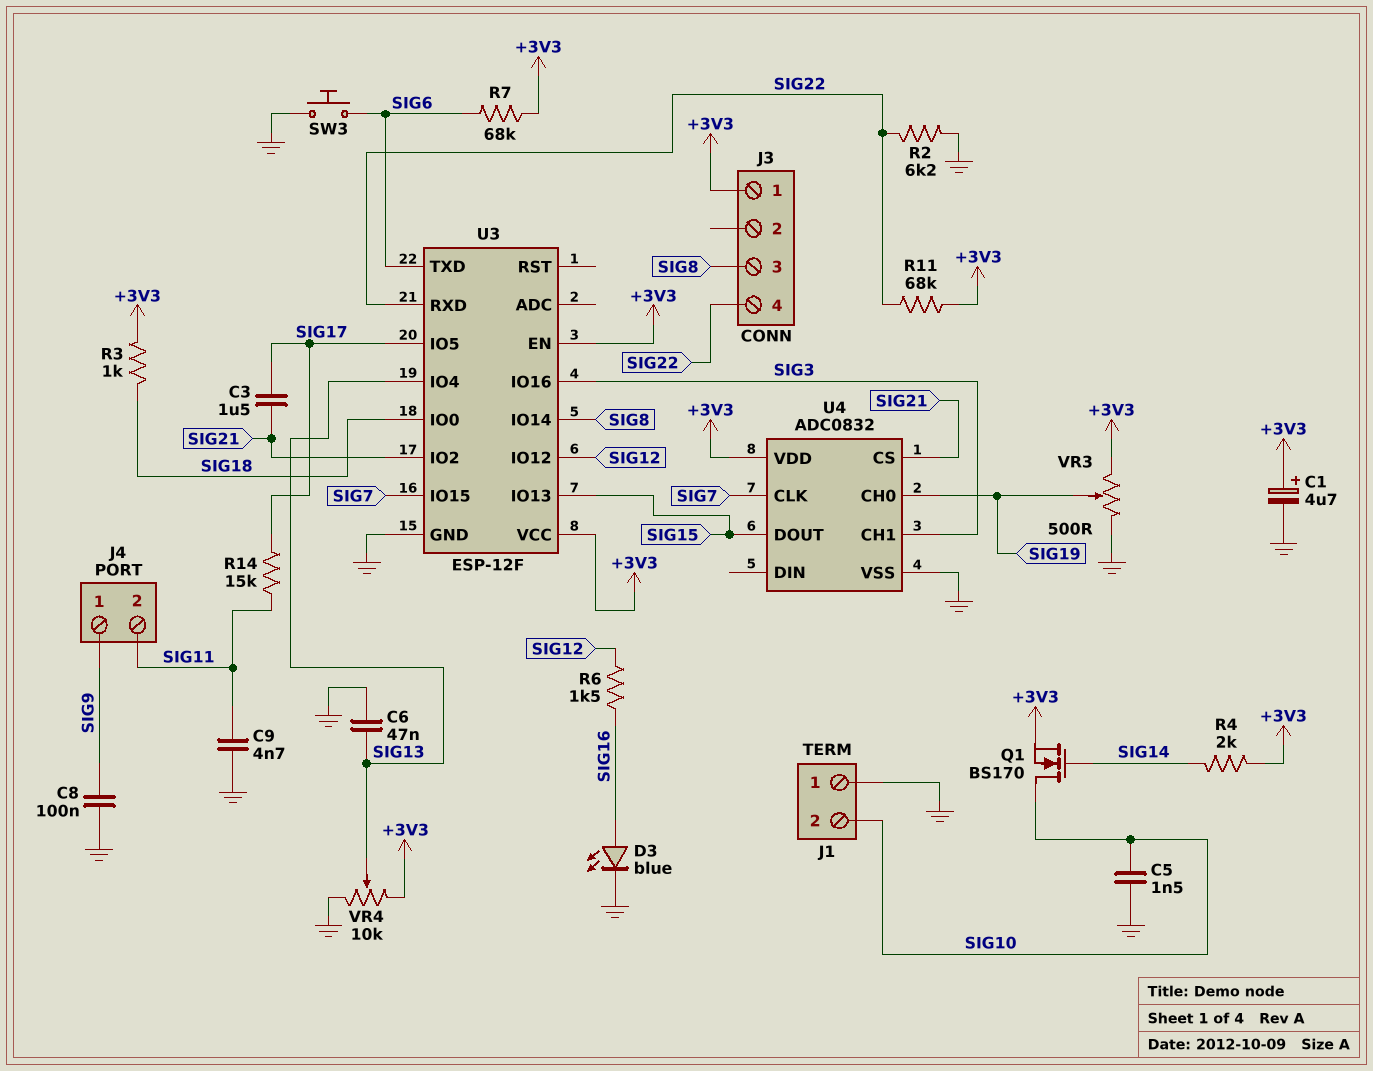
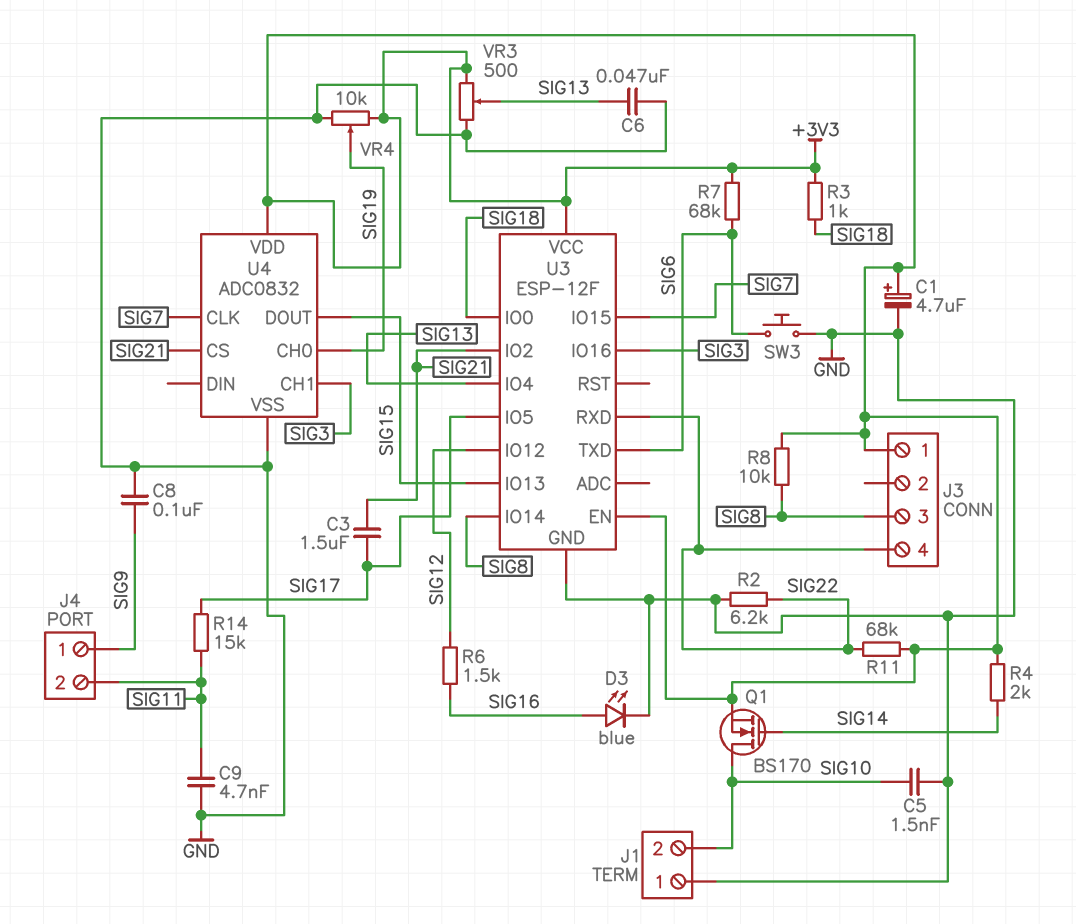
R8: none -> 10k (+3V3, SIG8)
VR3: 500 (+3V3, GND, wiper SIG19) -> 500 (+3V3, GND, wiper SIG13)
VR4: 10k (+3V3, GND, wiper SIG13) -> 10k (+3V3, GND, wiper SIG19)

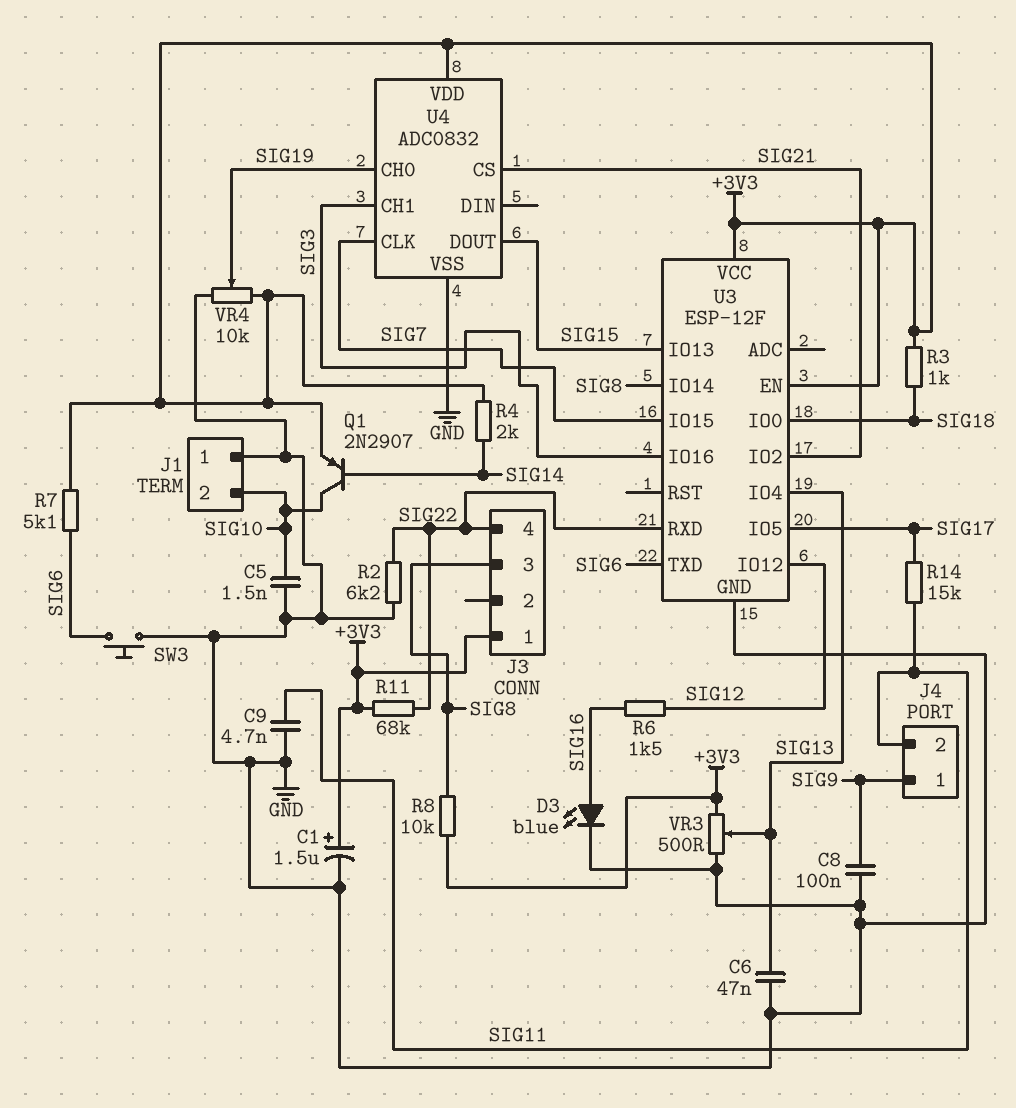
C1: 4.7uF (plus +3V3, minus GND) -> 1.5uF (plus +3V3, minus GND)
C3: 1.5uF (SIG17, SIG21) -> none
Q1: NMOS BS170 (G SIG14, D SIG10, S +3V3) -> PNP 2N2907 (B SIG14, C SIG10, E +3V3)
R7: 68k (+3V3, SIG6) -> 5.1k (+3V3, SIG6)

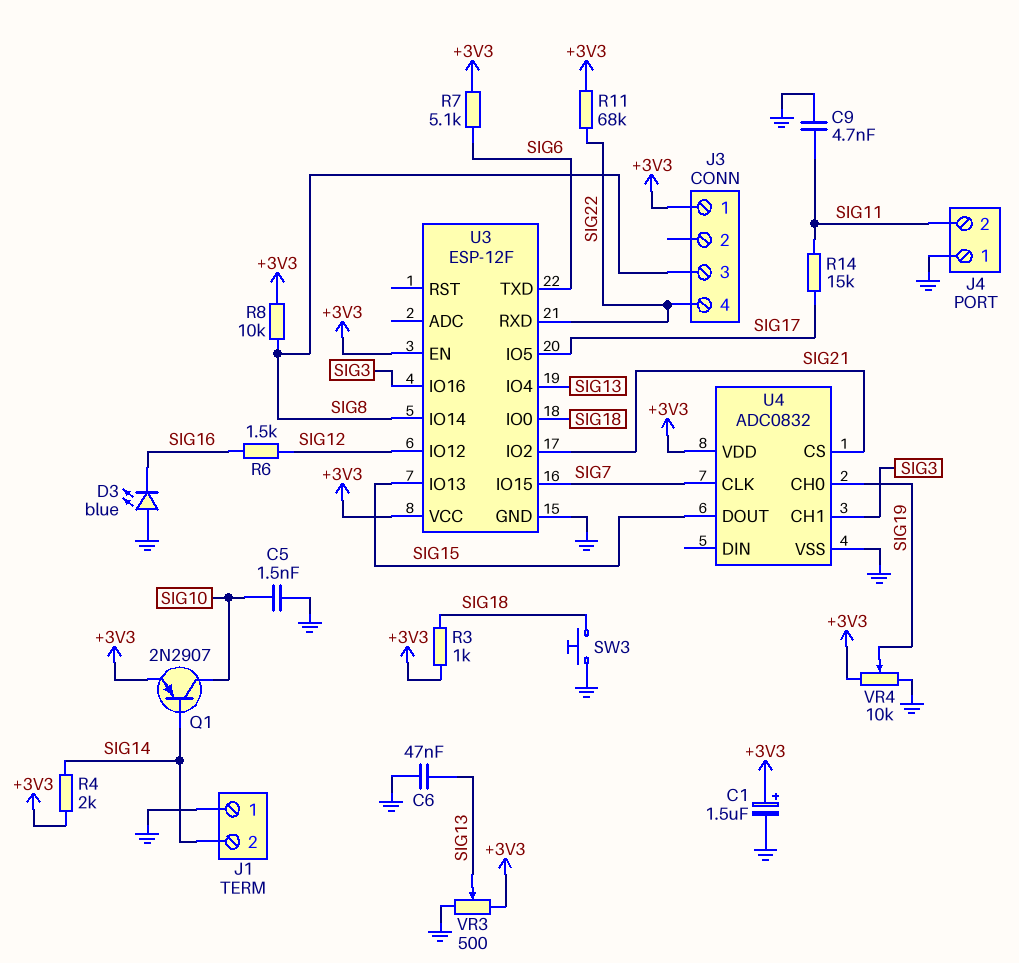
C8: 100nF (GND, SIG9) -> none
D3: LED blue (A SIG16, K GND) -> LED blue (A GND, K SIG16)
J1 pin 2: SIG10 -> SIG14
J4 pin 1: SIG9 -> GND
R2: 6.2k (GND, SIG22) -> none
SW3: button (GND, SIG6) -> button (GND, SIG18)

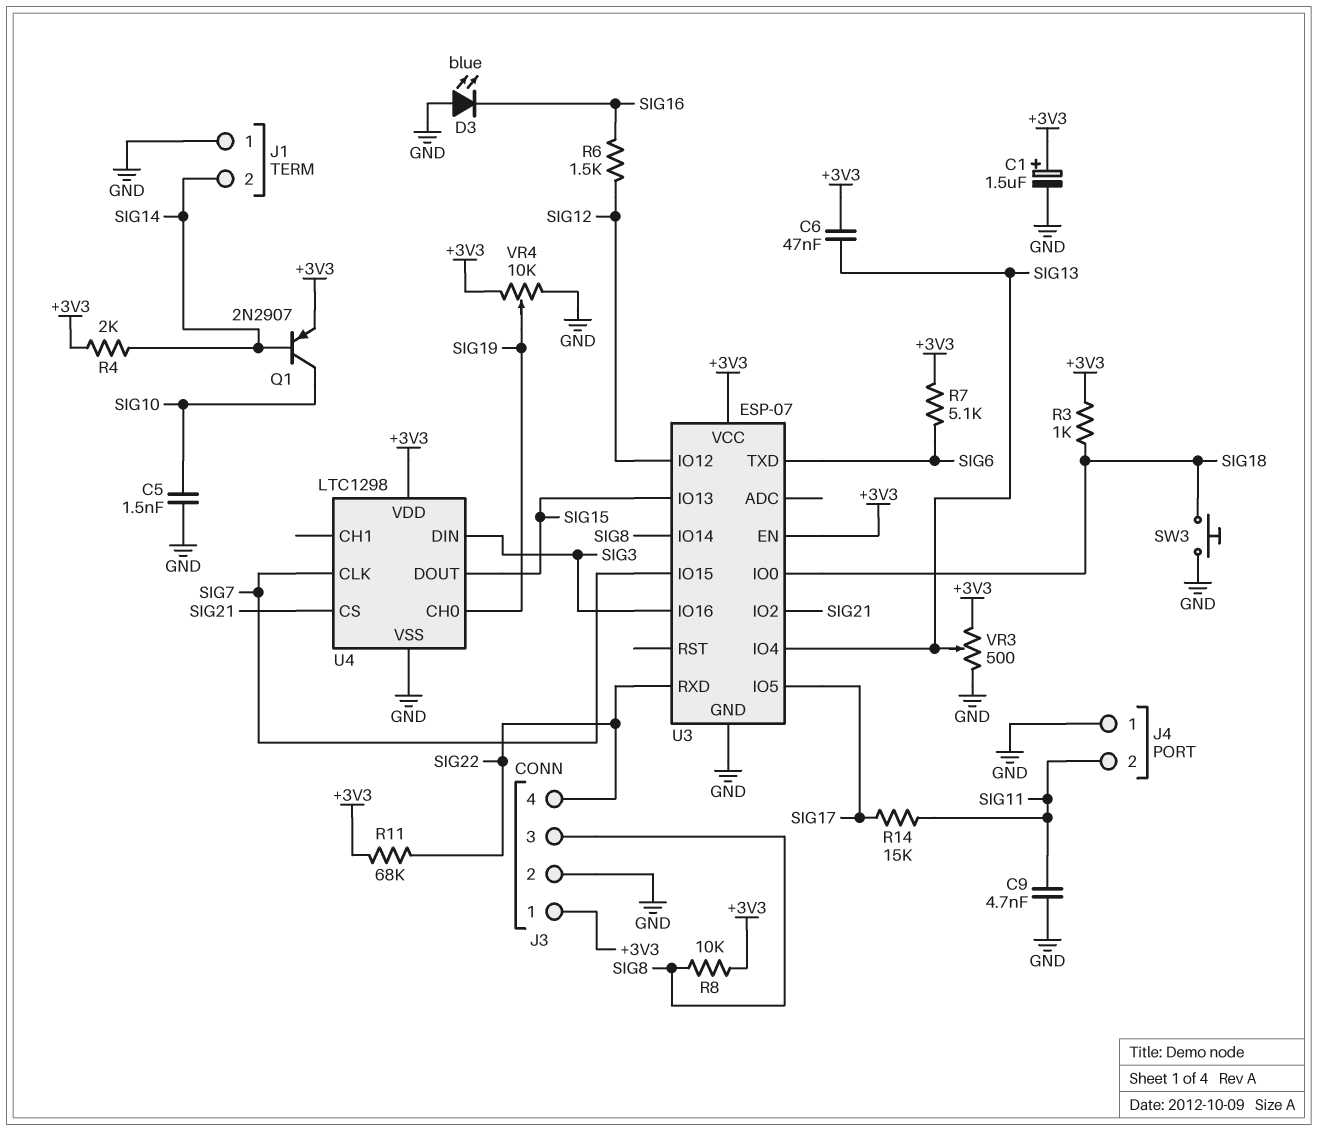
C6: 47nF (GND, SIG13) -> 47nF (+3V3, SIG13)
J3 pin 2: none -> GND
U3: ESP-12F -> ESP-07
U4: ADC0832 -> LTC1298
U4 pin CH1: SIG3 -> none
U4 pin DIN: none -> SIG3

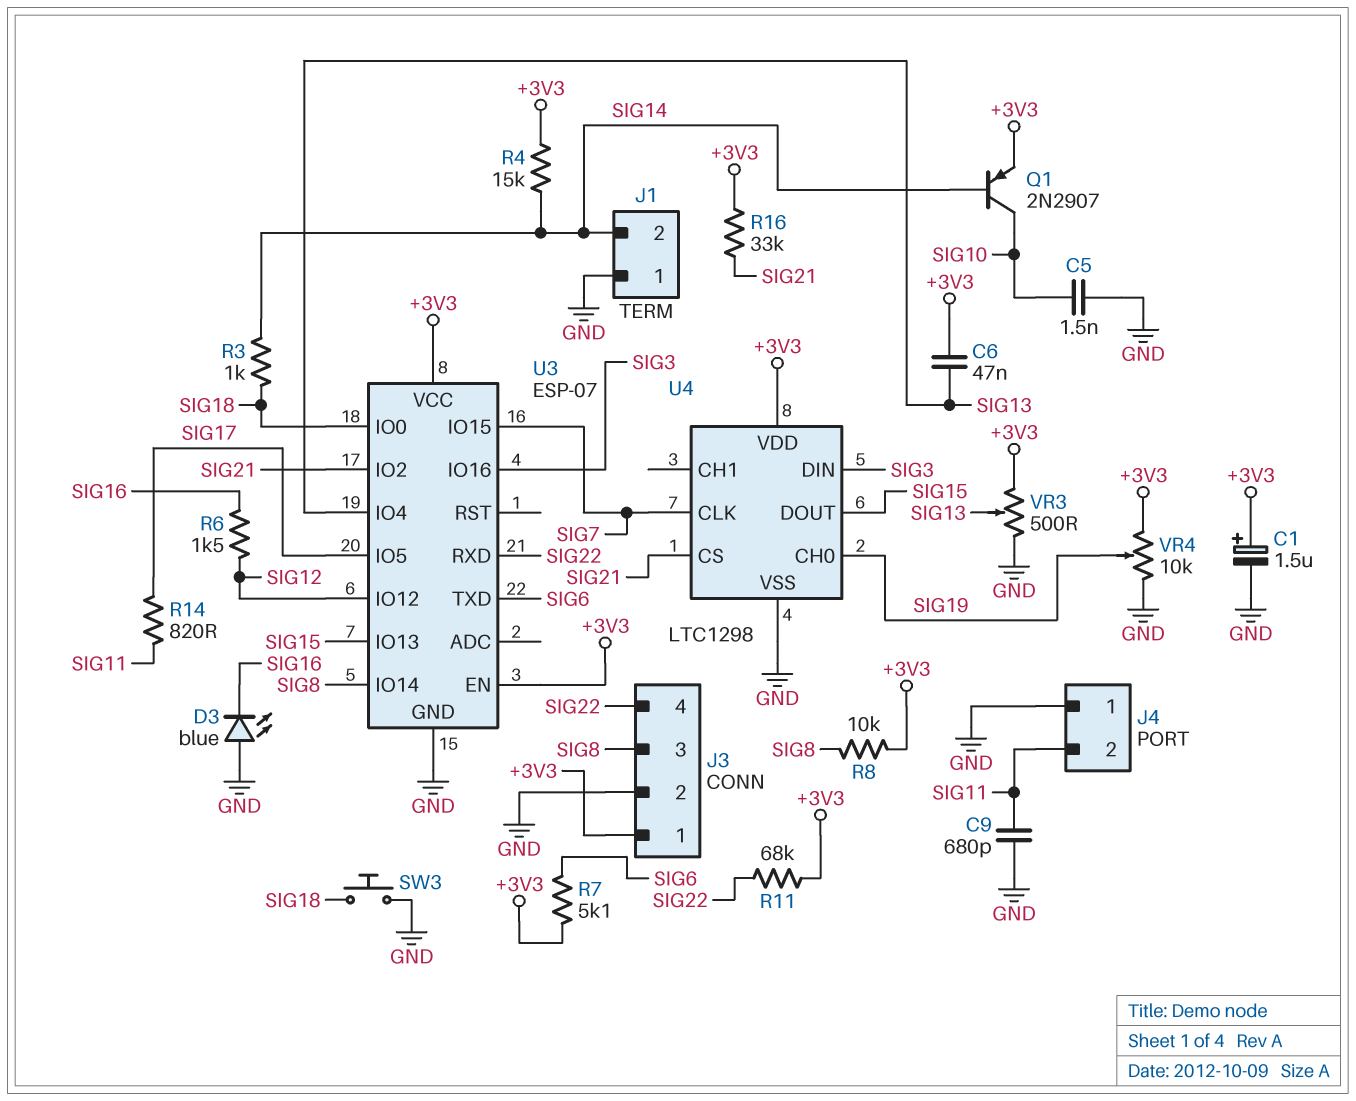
C9: 4.7nF (GND, SIG11) -> 680pF (GND, SIG11)
R3: 1k (+3V3, SIG18) -> 1k (SIG14, SIG18)
R4: 2k (+3V3, SIG14) -> 15k (+3V3, SIG14)
R14: 15k (SIG11, SIG17) -> 820 (SIG11, SIG17)
R16: none -> 33k (+3V3, SIG21)

